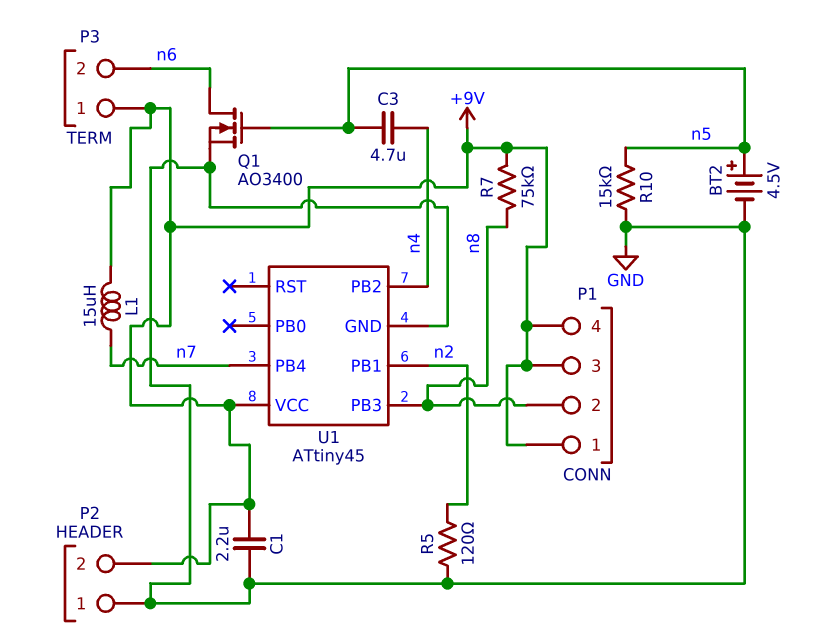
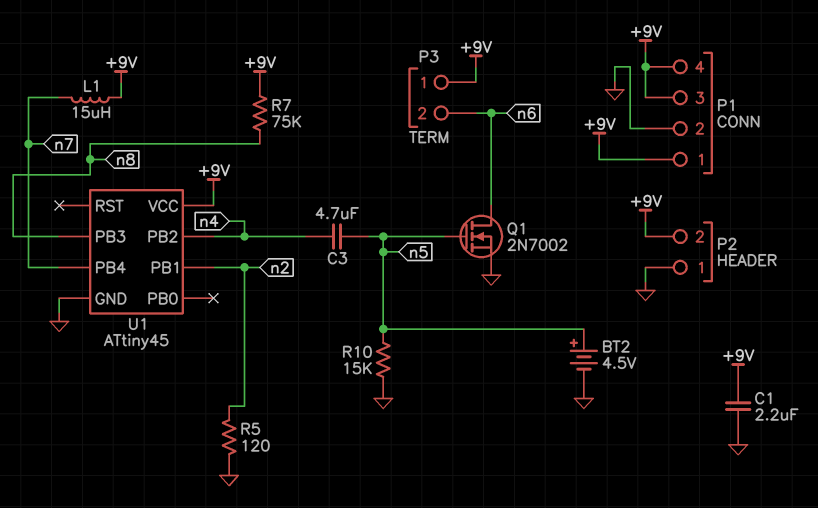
P1 pin 2: n8 -> GND
Q1: NMOS AO3400 (G n5, D n6, S GND) -> NMOS 2N7002 (G n5, D n6, S GND)

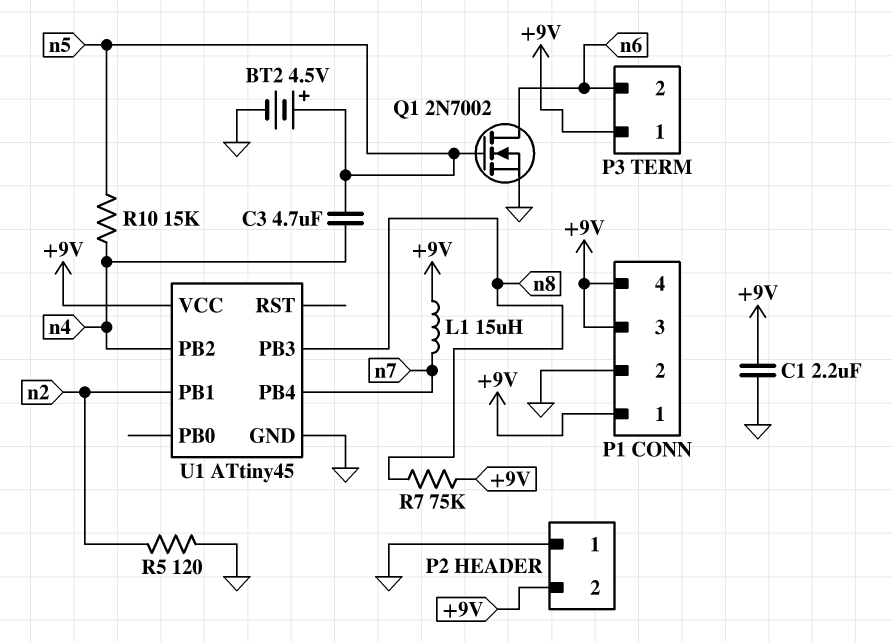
R10: 15k (GND, n5) -> 15k (n4, n5)

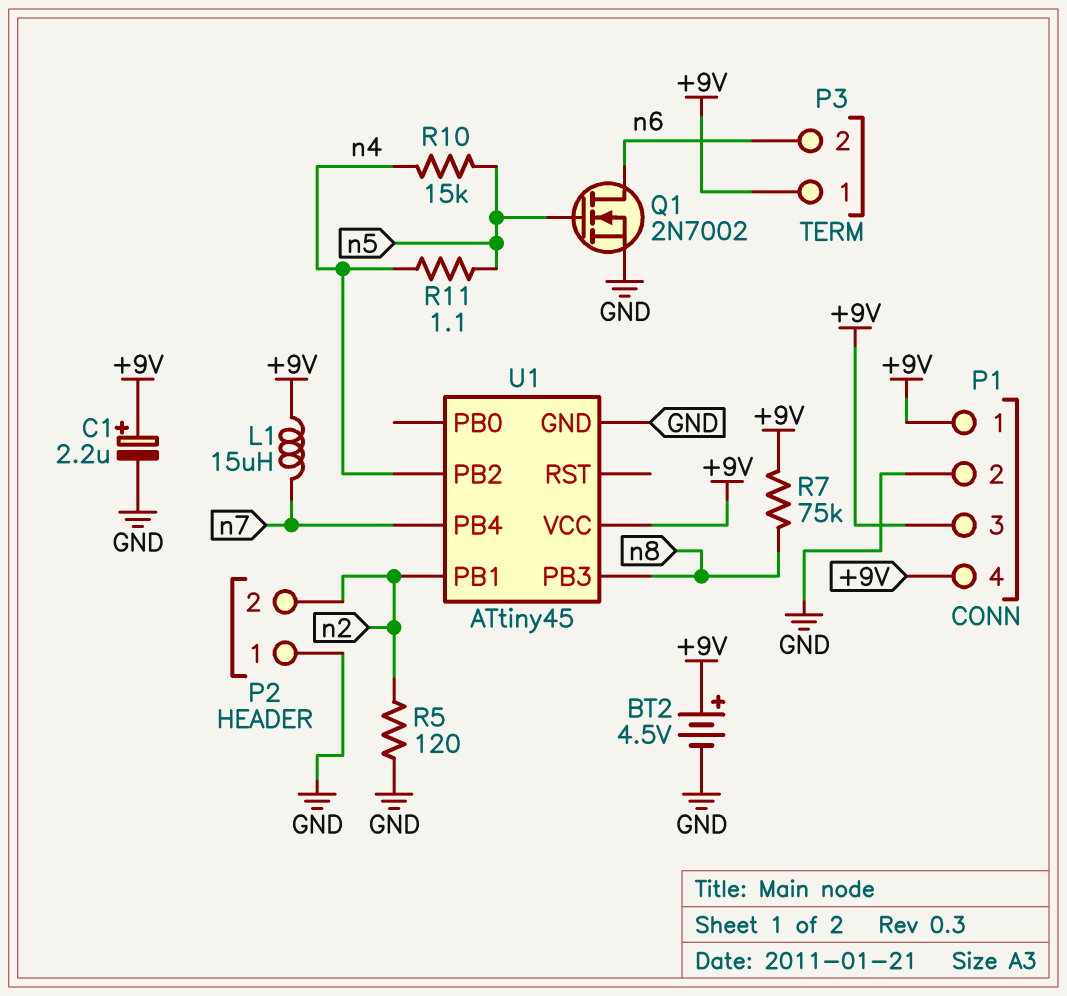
BT2: 4.5V (plus n5, minus GND) -> 4.5V (plus +9V, minus GND)
C1: 2.2uF (+9V, GND) -> 2.2uF (plus +9V, minus GND)
C3: 4.7uF (n4, n5) -> none
P2 pin 2: +9V -> n2
R11: none -> 1.1 (n4, n5)

